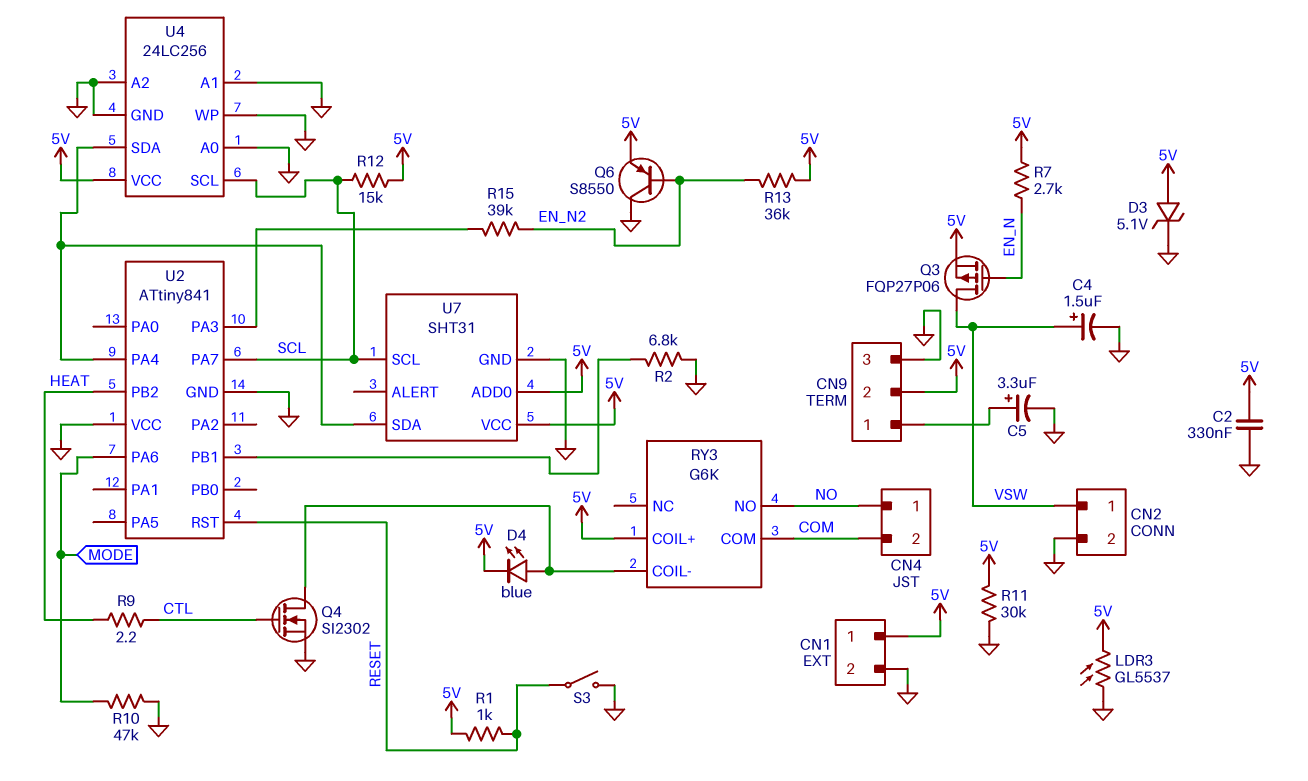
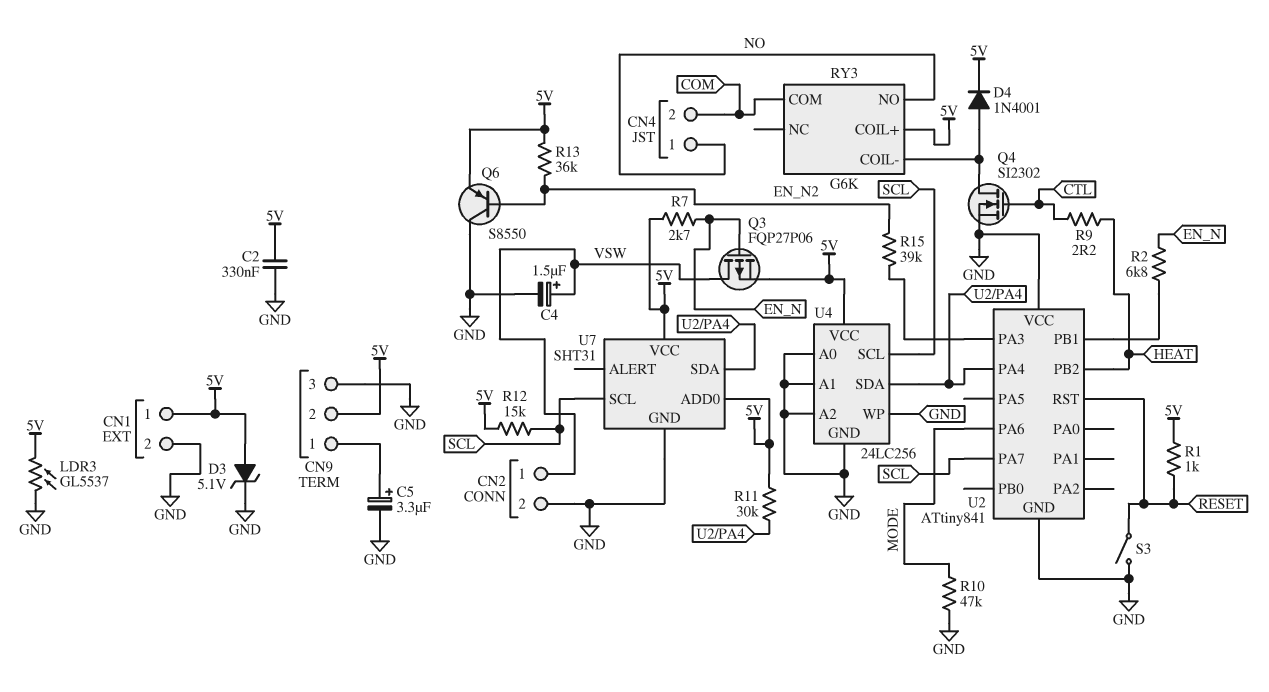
D4: LED blue (A RY3/COIL-, K 5V) -> diode 1N4001 (A RY3/COIL-, K 5V)
R2: 6.8k (GND, U2/PB1) -> 6.8k (EN_N, U2/PB1)
R11: 30k (5V, GND) -> 30k (5V, U2/PA4)

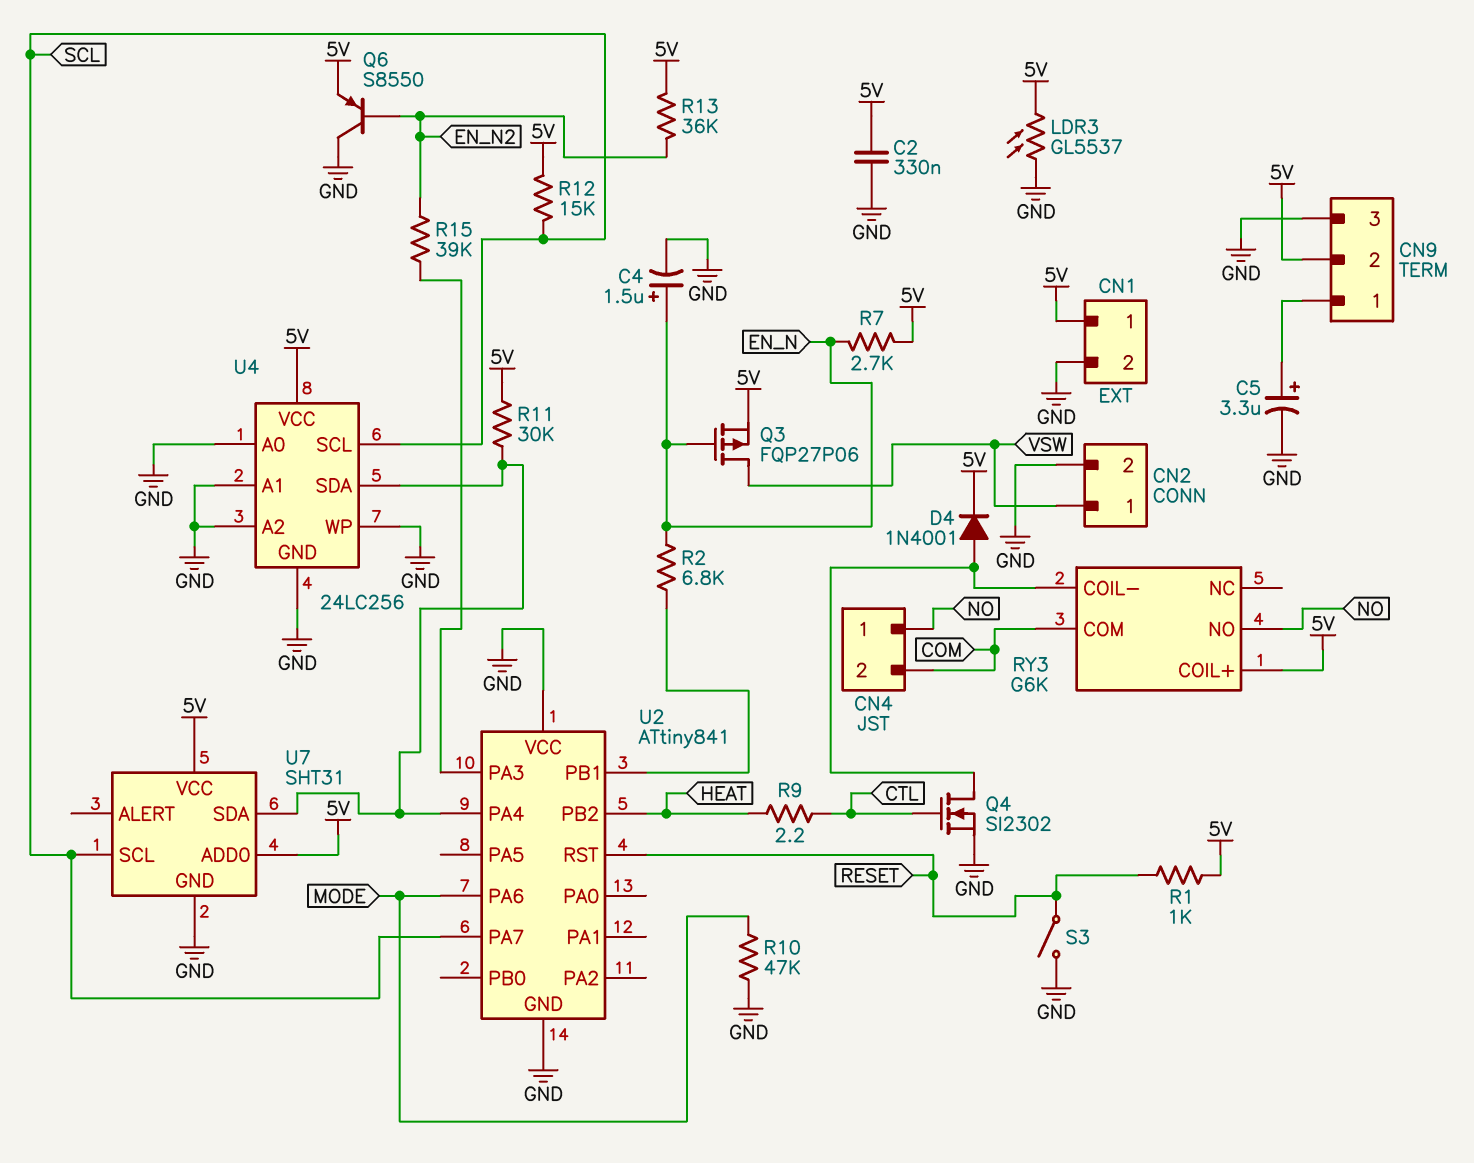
C4: 1.5uF (plus VSW, minus GND) -> 1.5uF (plus EN_N, minus GND)
D3: zener 5.1V (A 5V, K GND) -> none

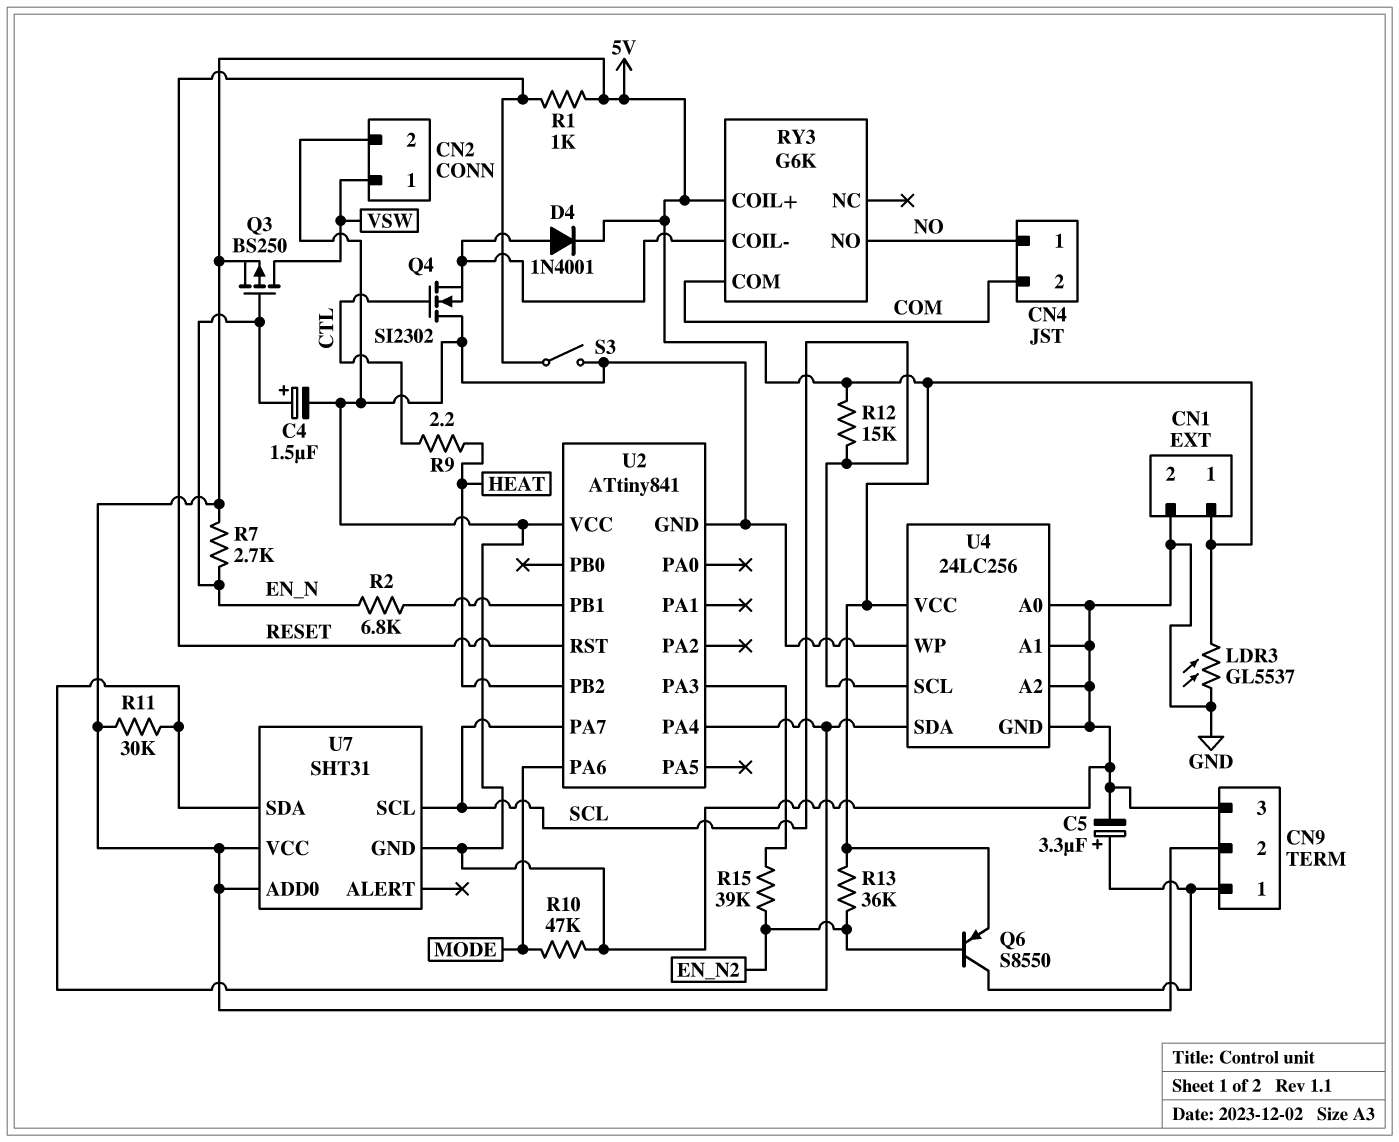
C2: 330nF (5V, GND) -> none
Q3: PMOS FQP27P06 (G EN_N, D VSW, S 5V) -> PMOS BS250 (G EN_N, D VSW, S 5V)
Q4: NMOS SI2302 (G CTL, D RY3/COIL-, S GND) -> NMOS SI2302 (G CTL, D GND, S RY3/COIL-)
Q6: PNP S8550 (B EN_N2, C GND, E 5V) -> PNP S8550 (B EN_N2, C CN9/1, E 5V)

